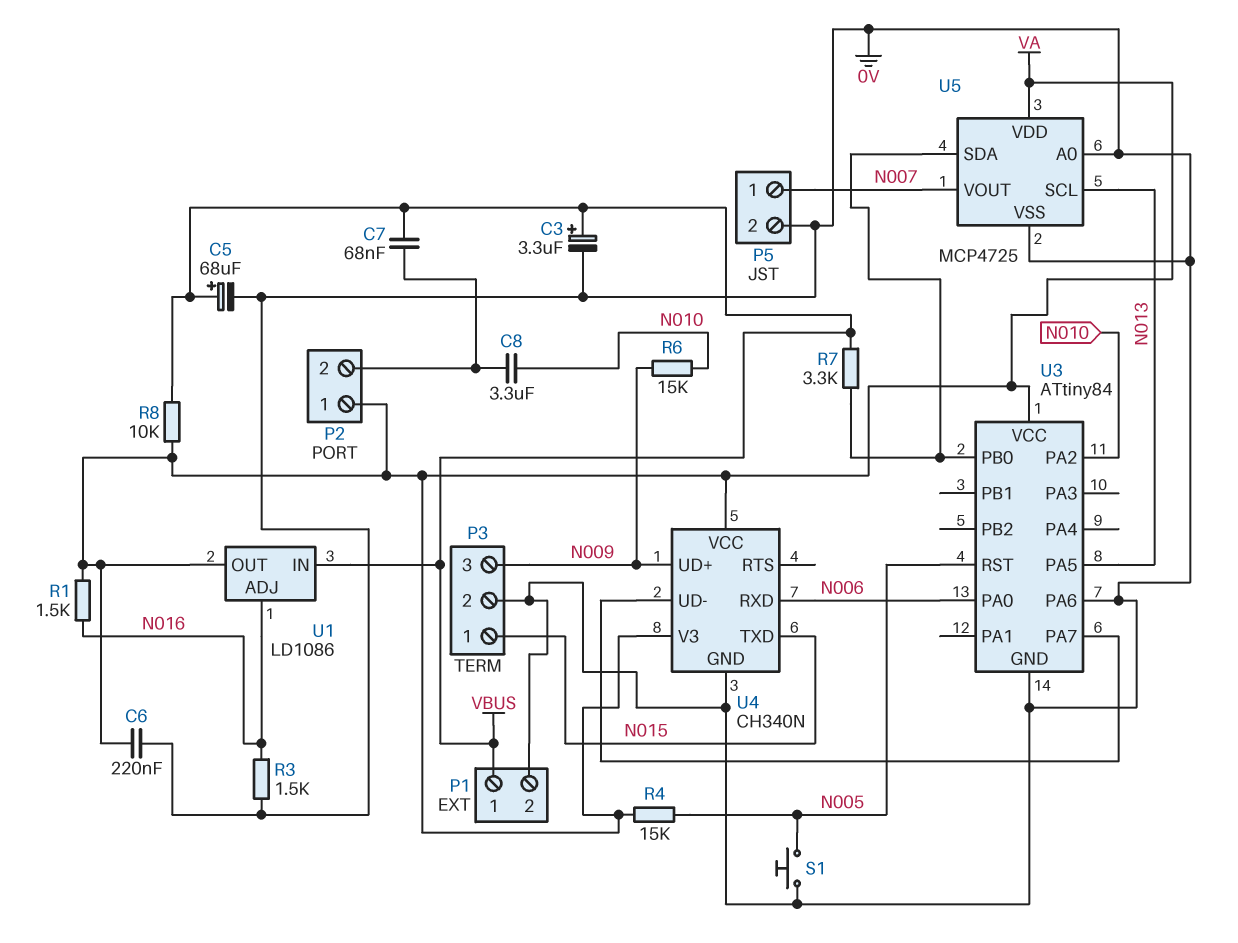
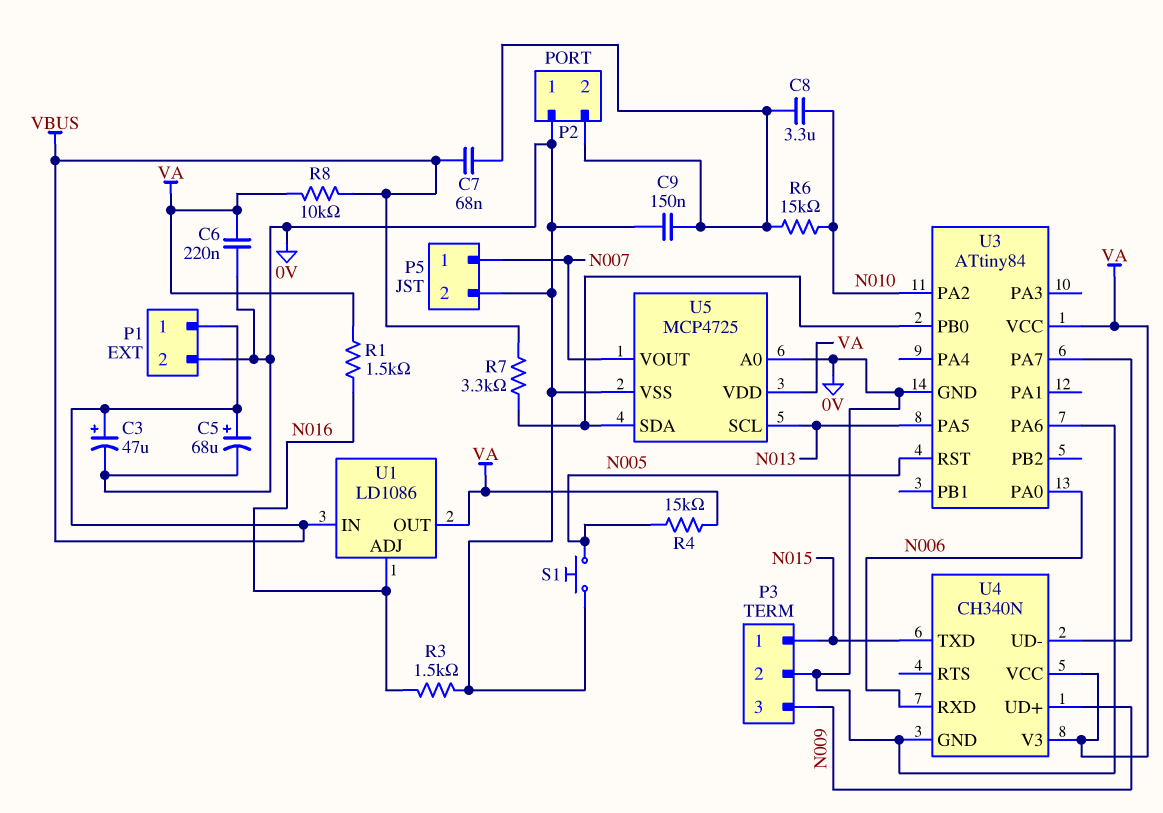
C3: 3.3uF (plus VBUS, minus 0V) -> 47uF (plus VBUS, minus 0V)
C9: none -> 150nF (0V, P2/2)
P2 pin 1: VA -> 0V
R6: 15k (N009, N010) -> 15k (N010, P2/2)

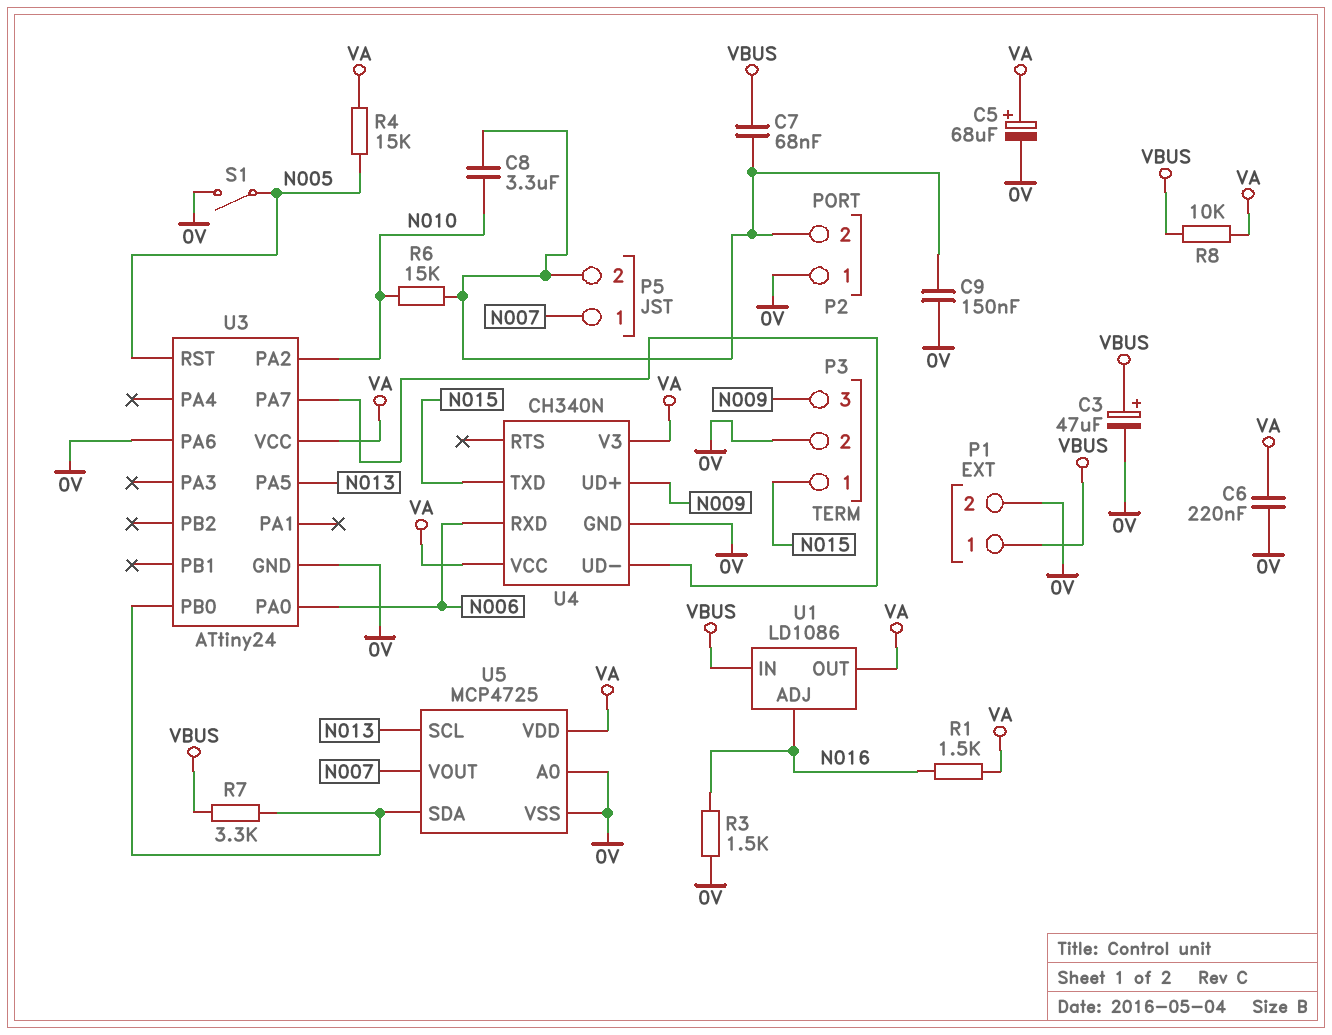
C5: 68uF (plus VBUS, minus 0V) -> 68uF (plus VA, minus 0V)
P5 pin 2: 0V -> P2/2
S1: button (0V, N005) -> switch (0V, N005)
U3: ATtiny84 -> ATtiny24

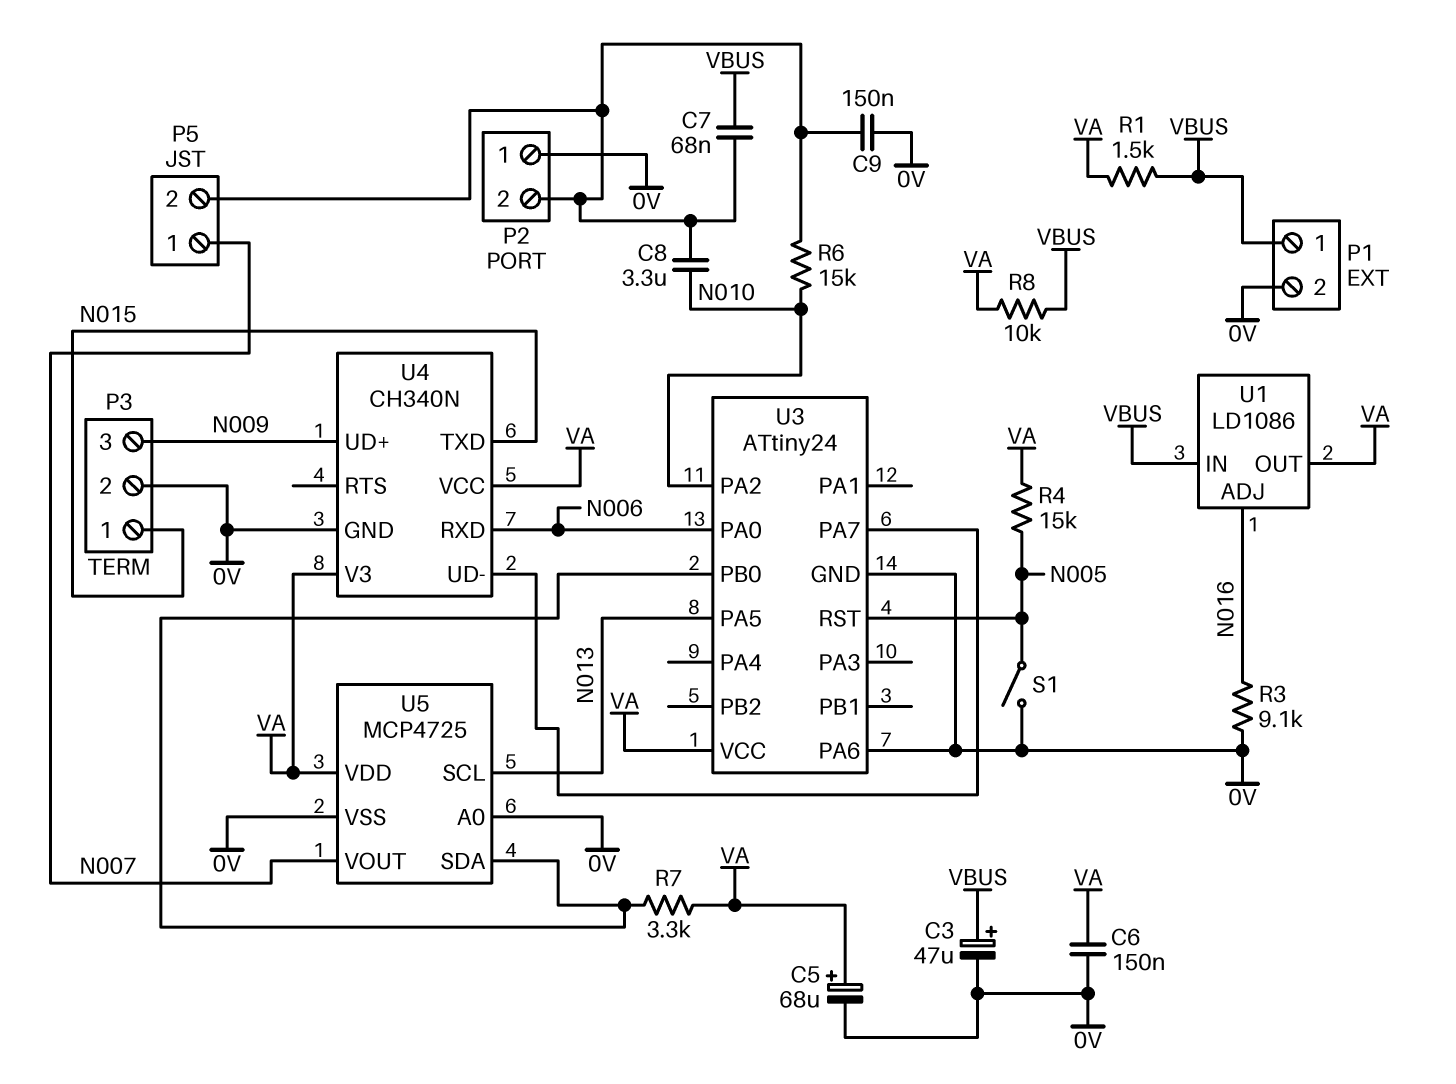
C6: 220nF (0V, VA) -> 150nF (0V, VA)
R1: 1.5k (N016, VA) -> 1.5k (VA, VBUS)
R3: 1.5k (0V, N016) -> 9.1k (0V, N016)
R7: 3.3k (U3/PB0, VBUS) -> 3.3k (U3/PB0, VA)

